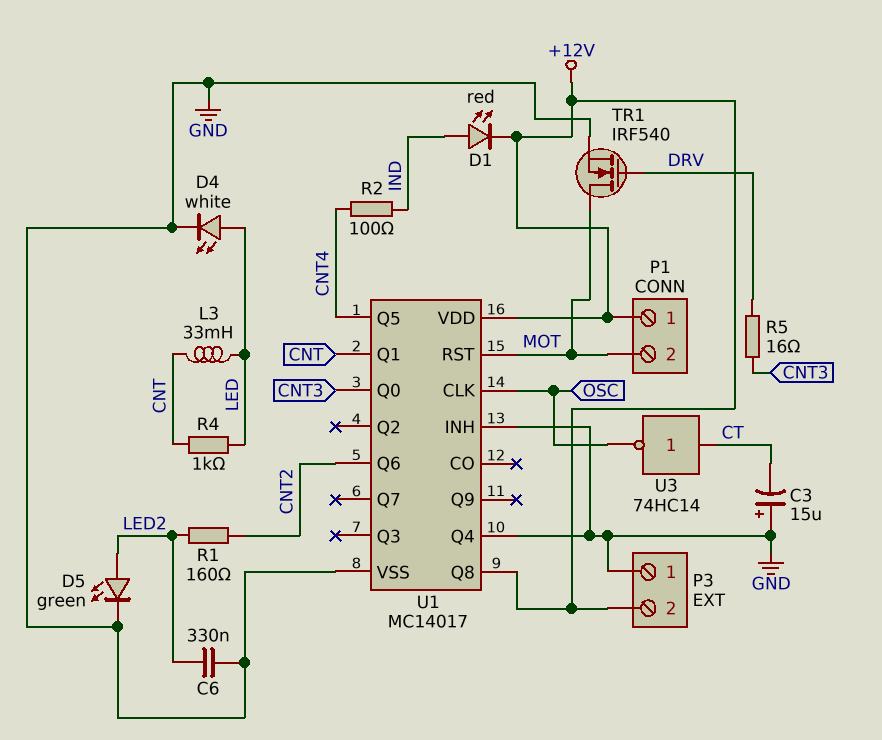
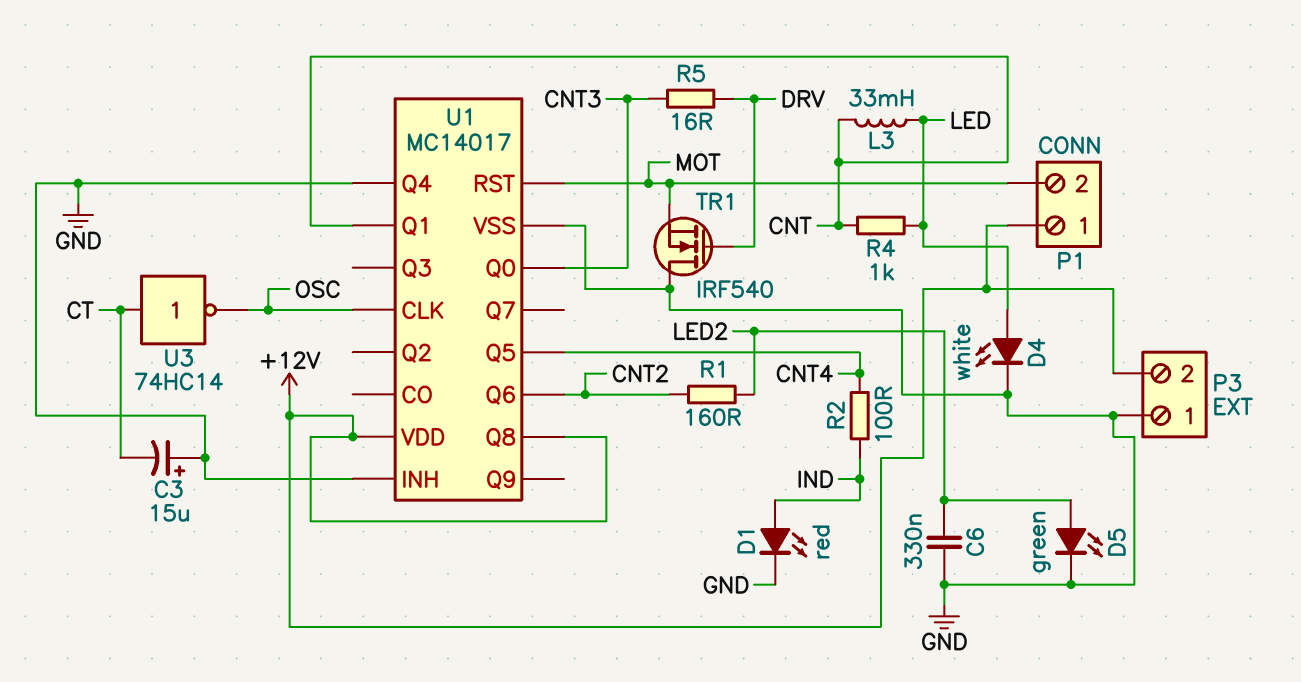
D1: LED red (A IND, K +12V) -> LED red (A IND, K GND)
TR1: NMOS IRF540 (G DRV, D MOT, S GND) -> NMOS IRF540 (G DRV, D GND, S MOT)

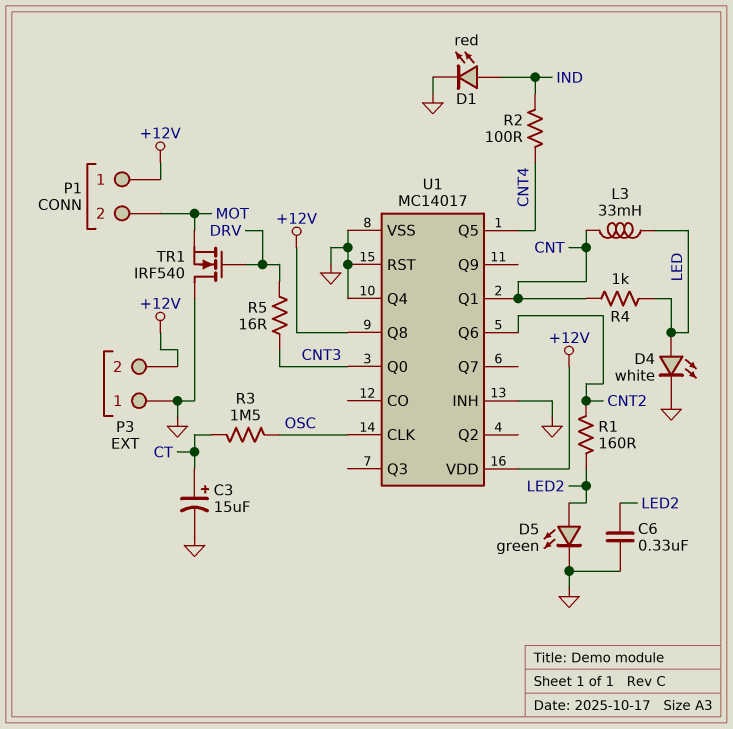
C3: 15uF (plus GND, minus CT) -> 15uF (plus CT, minus GND)
R3: none -> 1.5M (CT, OSC)
U1 pin RST: MOT -> GND
U3: NOT 74HC14 (in CT, out OSC) -> none

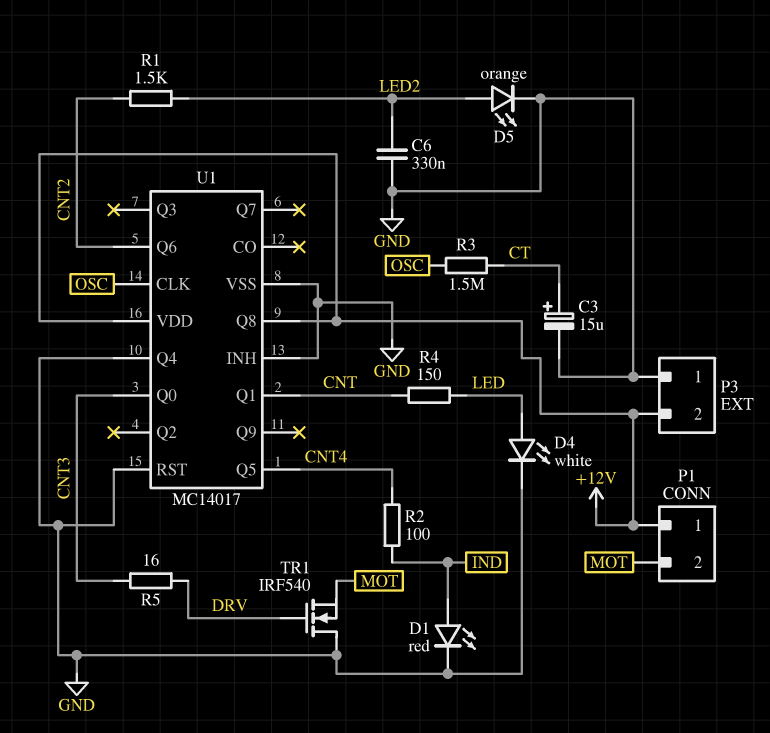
D5: LED green (A LED2, K GND) -> LED orange (A LED2, K GND)
L3: 33mH (CNT, LED) -> none
R1: 160 (CNT2, LED2) -> 1.5k (CNT2, LED2)
R4: 1k (CNT, LED) -> 150 (CNT, LED)

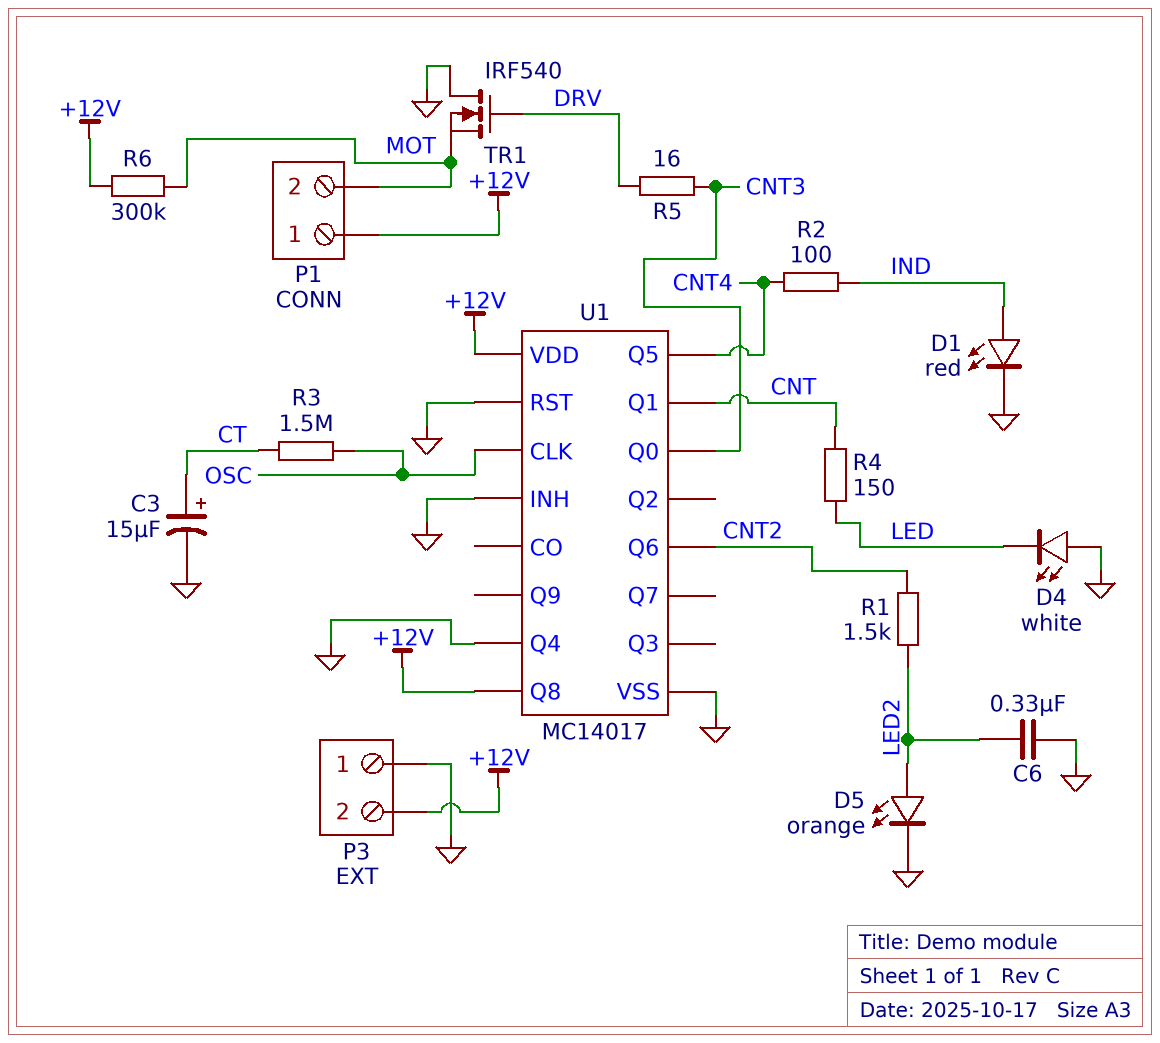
D4: LED white (A LED, K GND) -> LED white (A GND, K LED)
R6: none -> 300k (+12V, MOT)

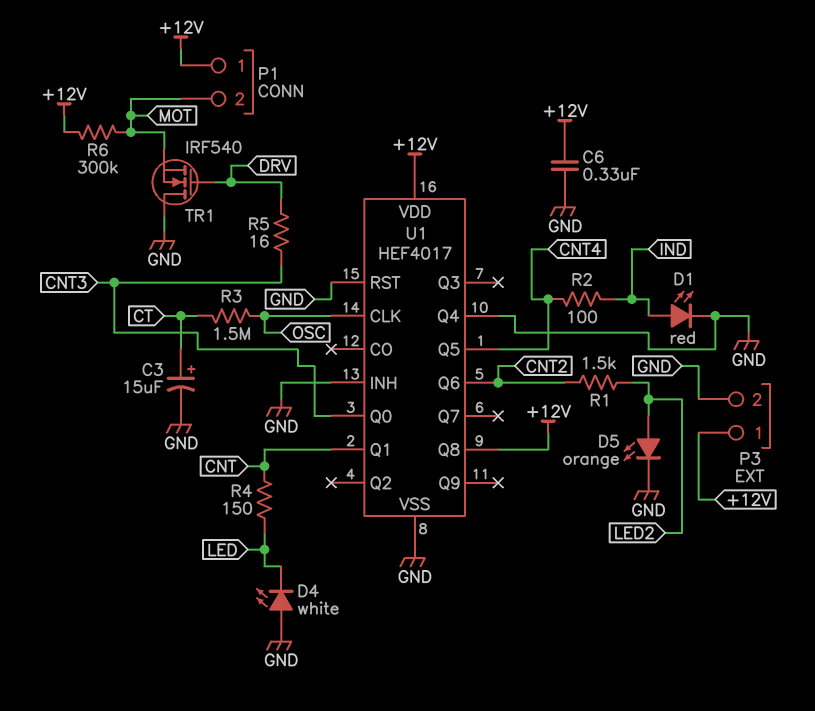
C6: 330nF (GND, LED2) -> 330nF (+12V, GND)
P3 pin 1: GND -> +12V
P3 pin 2: +12V -> GND
U1: MC14017 -> HEF4017

